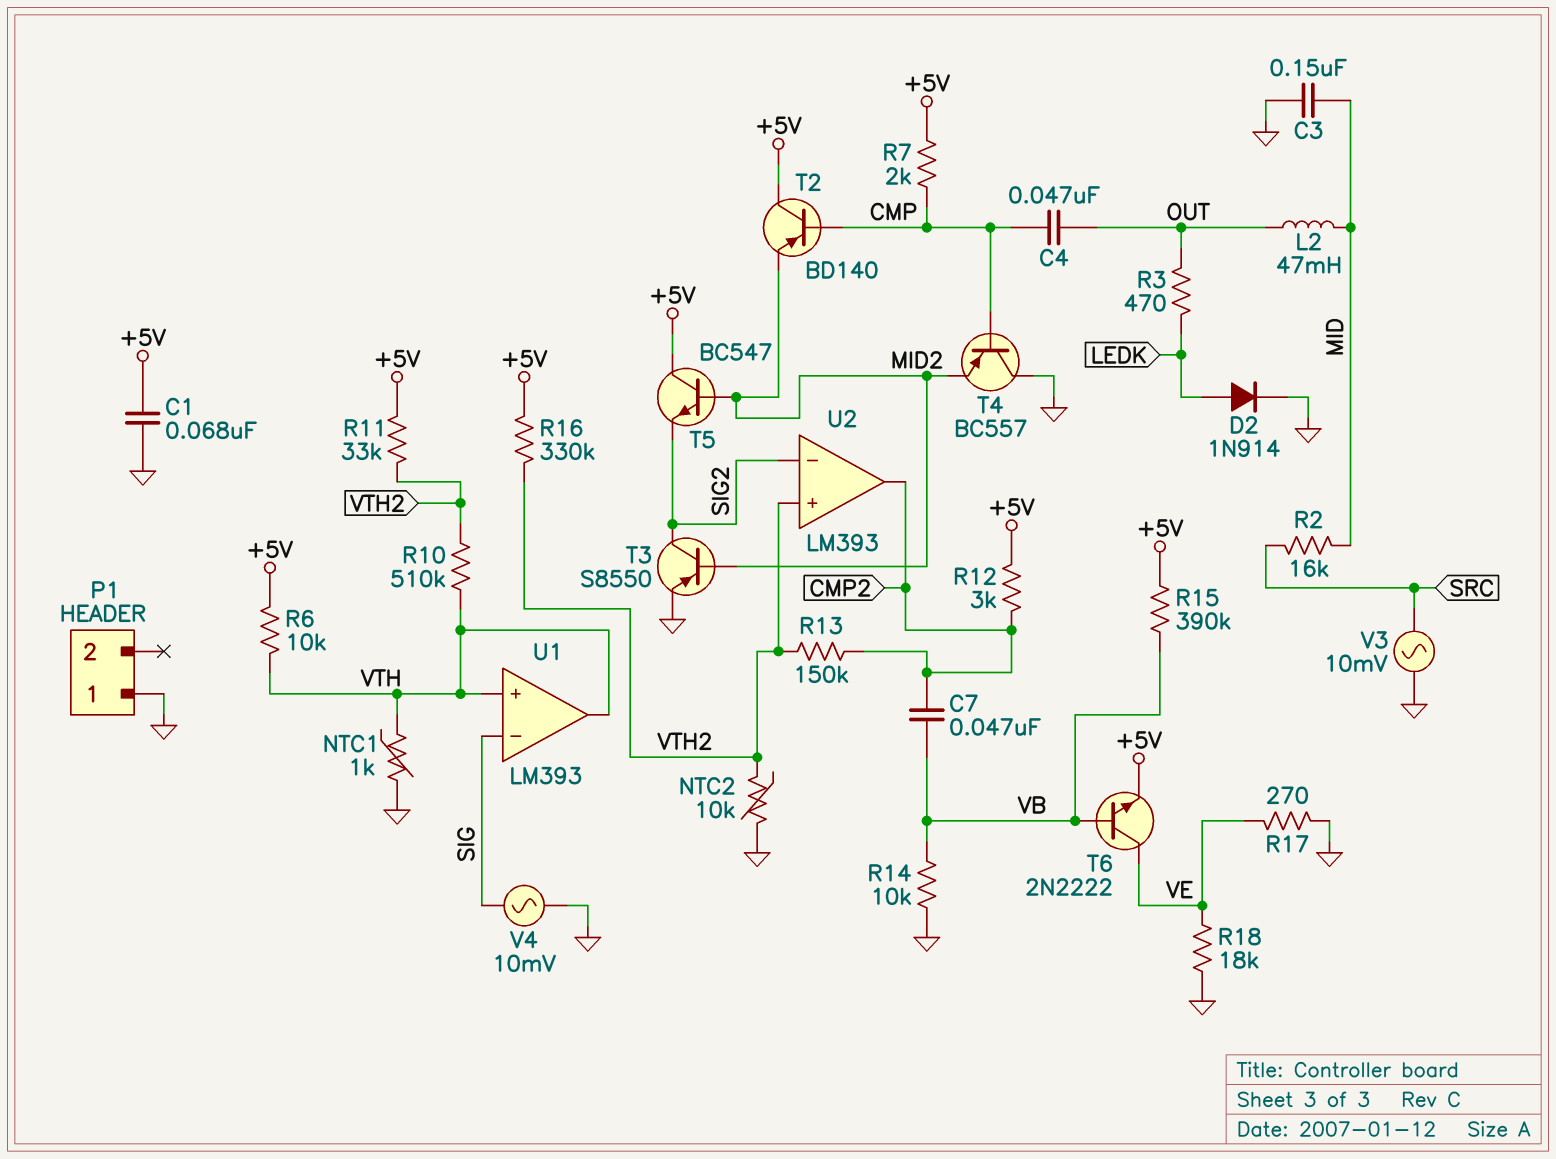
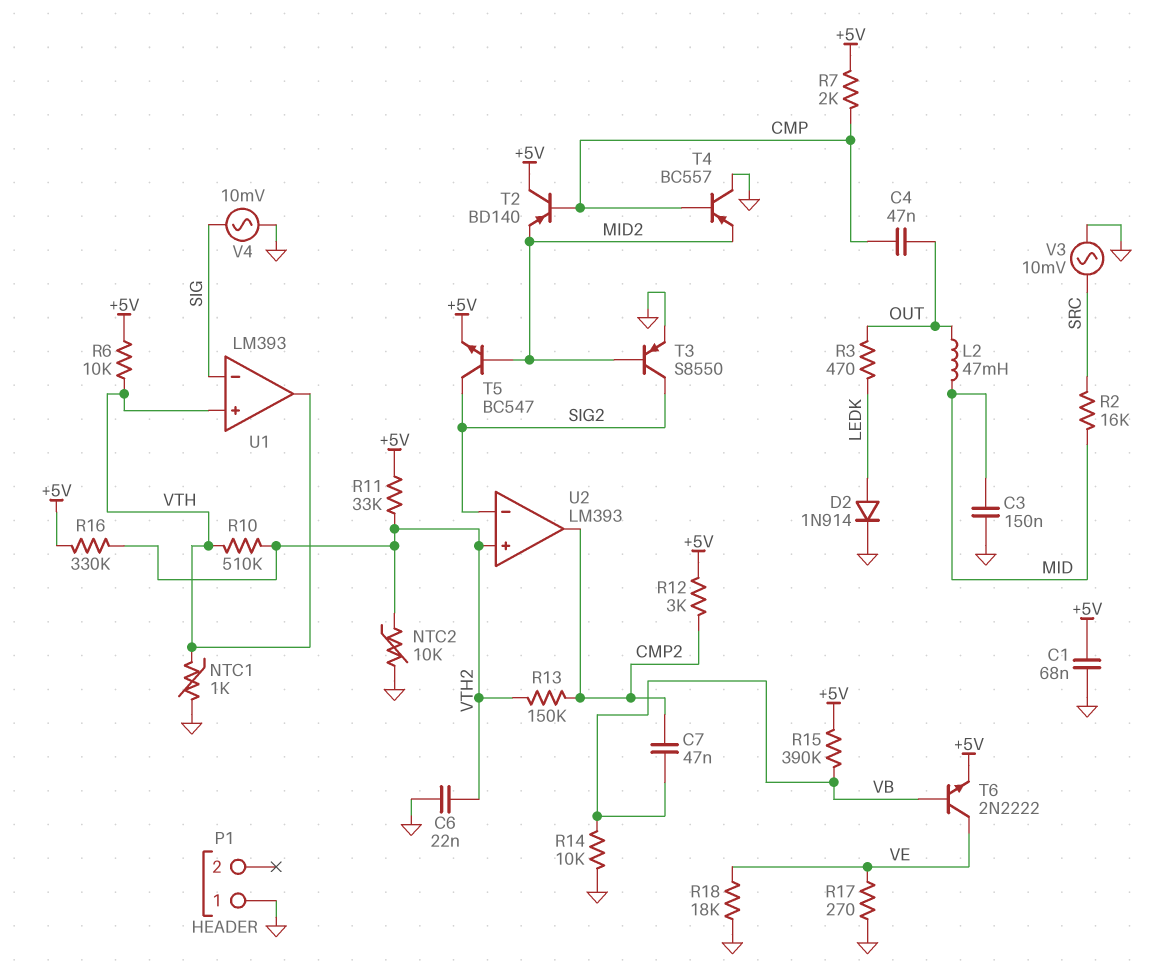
C6: none -> 22nF (GND, VTH2)
T5: NPN BC547 (B MID2, C +5V, E SIG2) -> NPN BC547 (B MID2, C SIG2, E +5V)

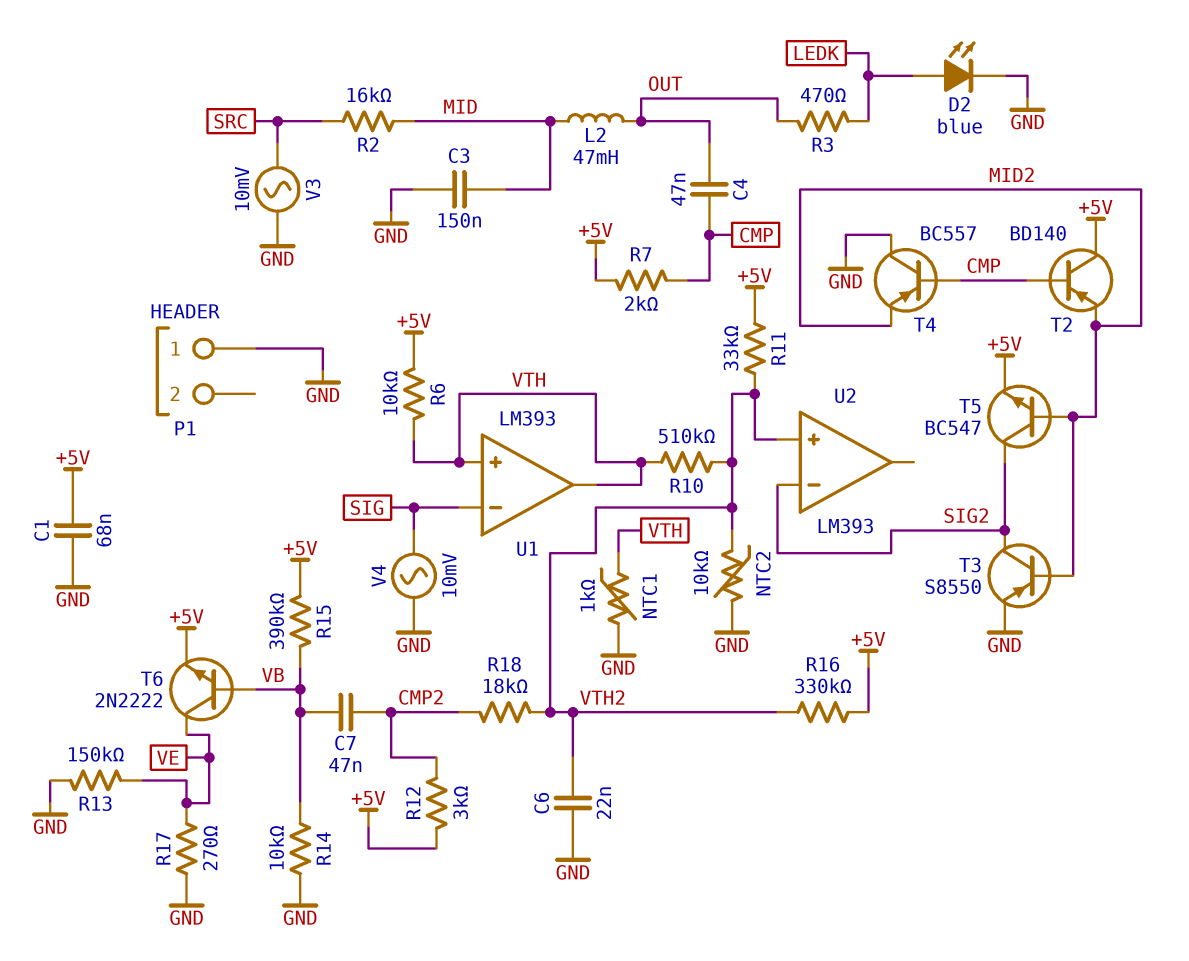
D2: diode 1N914 (A LEDK, K GND) -> LED blue (A LEDK, K GND)
R13: 150k (CMP2, VTH2) -> 150k (GND, VE)
R18: 18k (GND, VE) -> 18k (CMP2, VTH2)
U2 pin out: CMP2 -> none

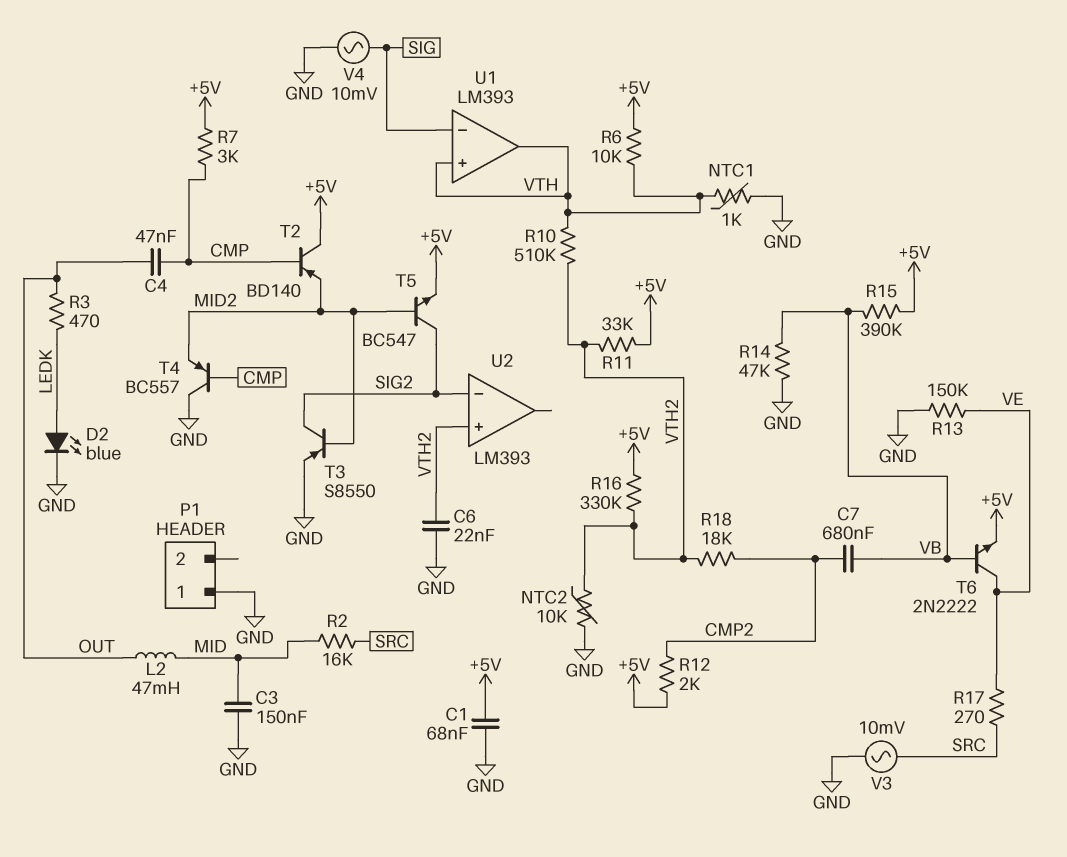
C7: 47nF (CMP2, VB) -> 680nF (CMP2, VB)
R7: 2k (+5V, CMP) -> 3k (+5V, CMP)
R12: 3k (+5V, CMP2) -> 2k (+5V, CMP2)
R14: 10k (GND, VB) -> 47k (GND, VB)
R17: 270 (GND, VE) -> 270 (SRC, VE)

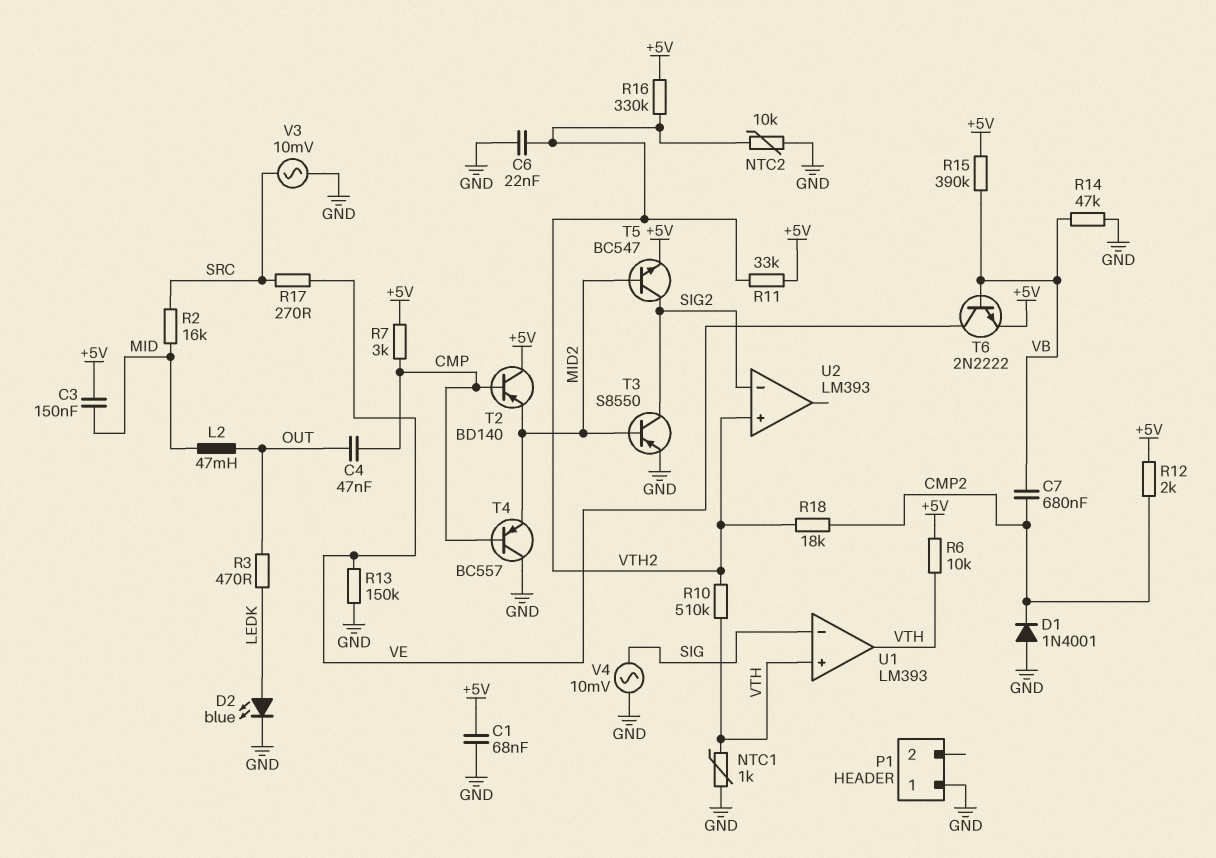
C3: 150nF (GND, MID) -> 150nF (+5V, MID)
D1: none -> diode 1N4001 (A GND, K CMP2)

